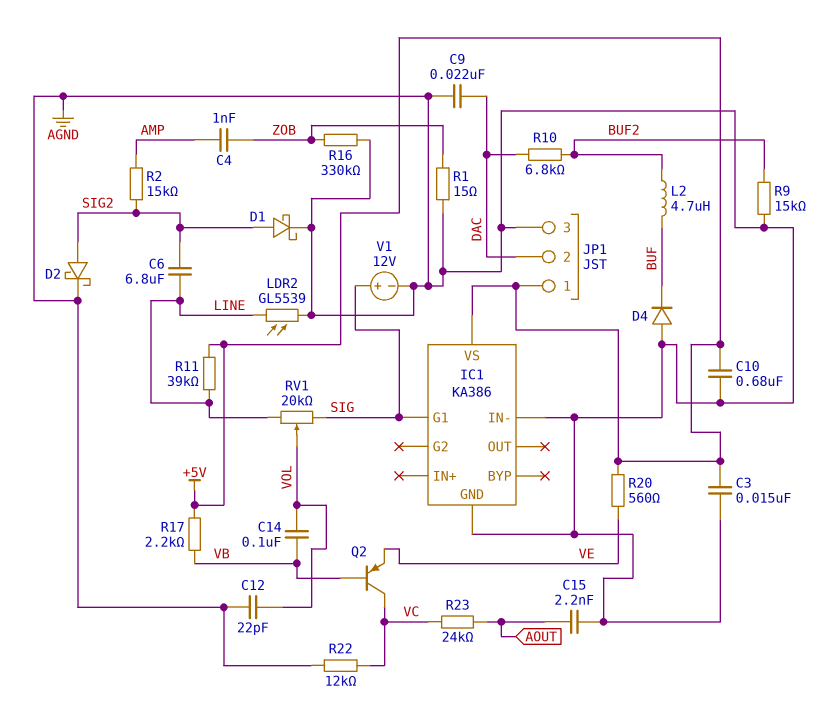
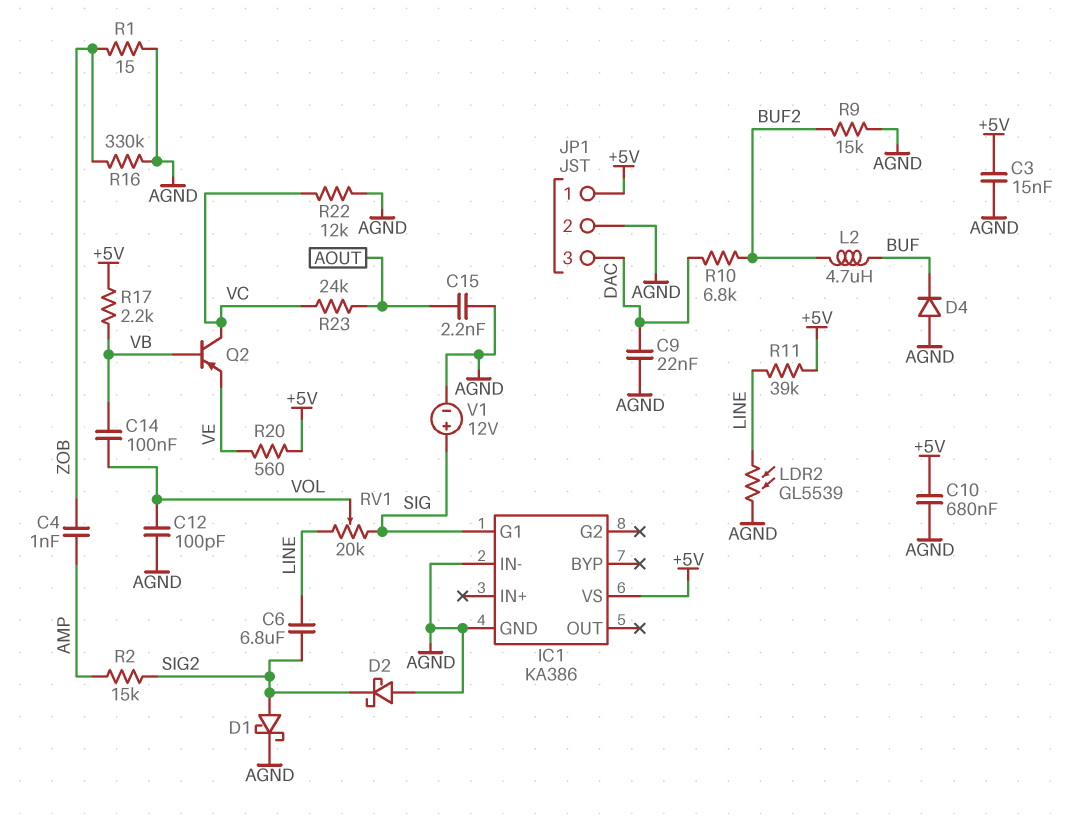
C12: 22pF (AGND, VOL) -> 100pF (AGND, VOL)
D2: schottky (A SIG2, K AGND) -> schottky (A AGND, K SIG2)
JP1 pin 2: DAC -> AGND
JP1 pin 3: AGND -> DAC

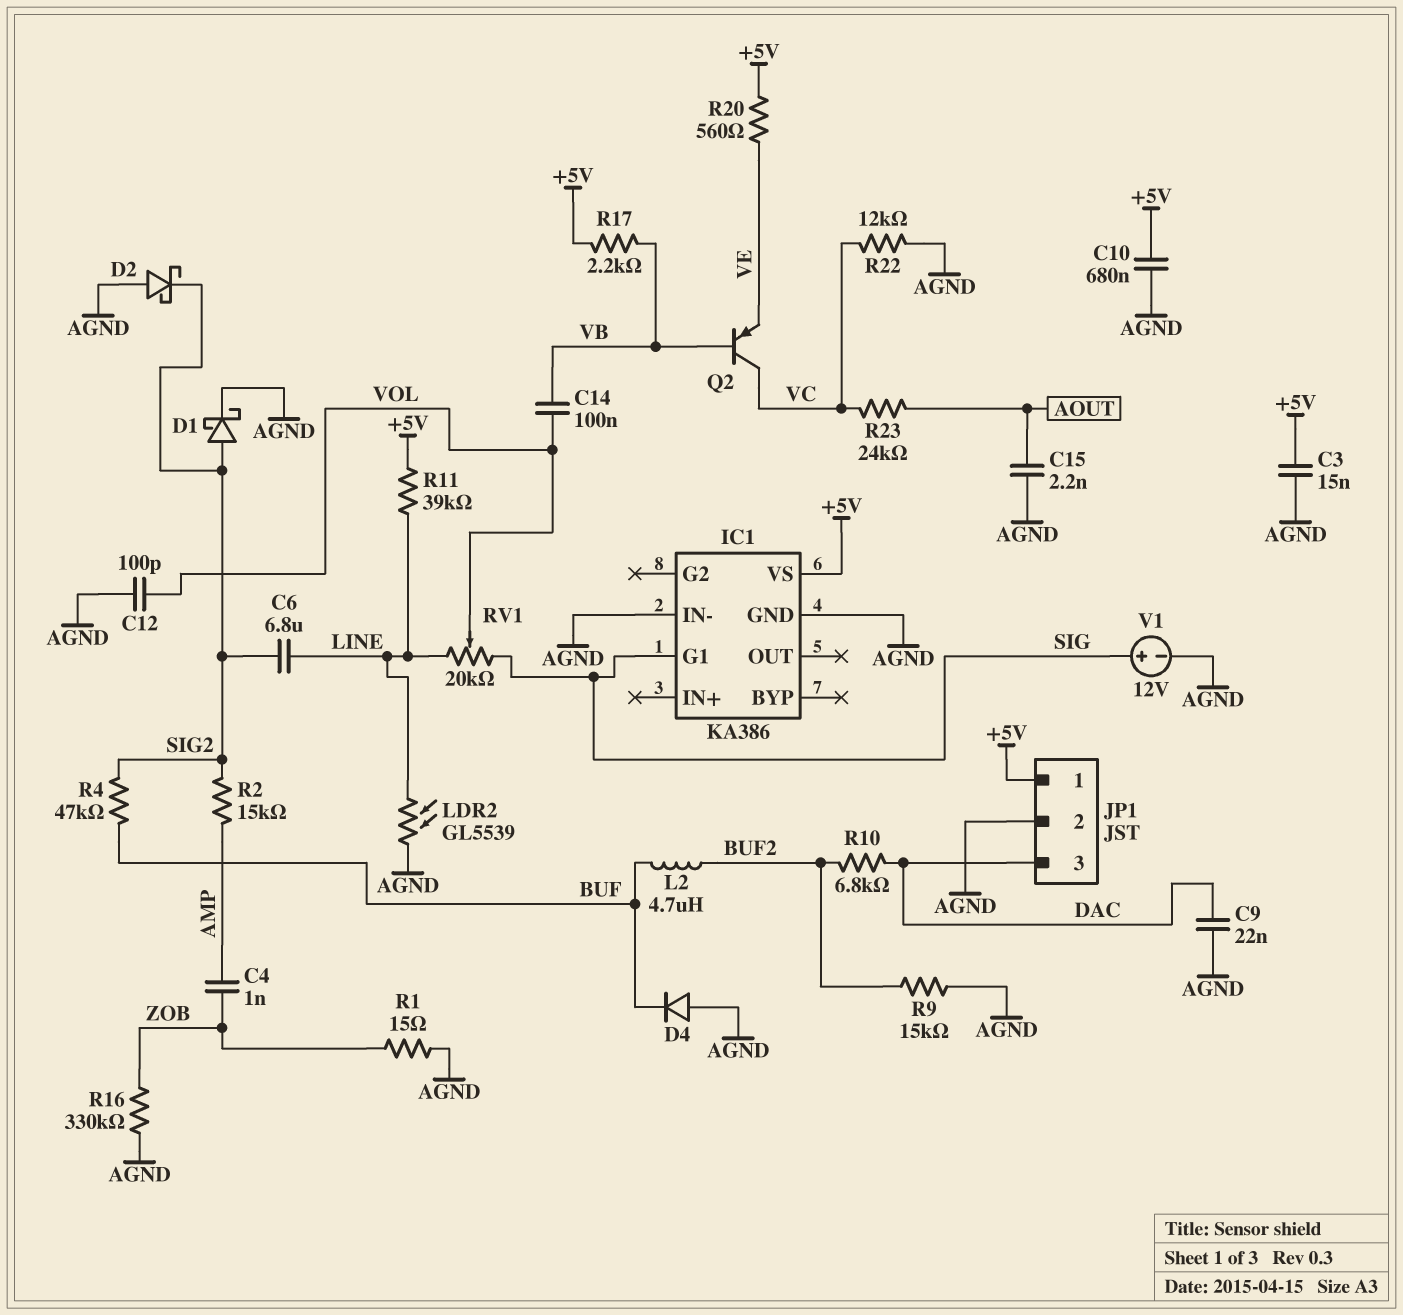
R4: none -> 47k (BUF, SIG2)

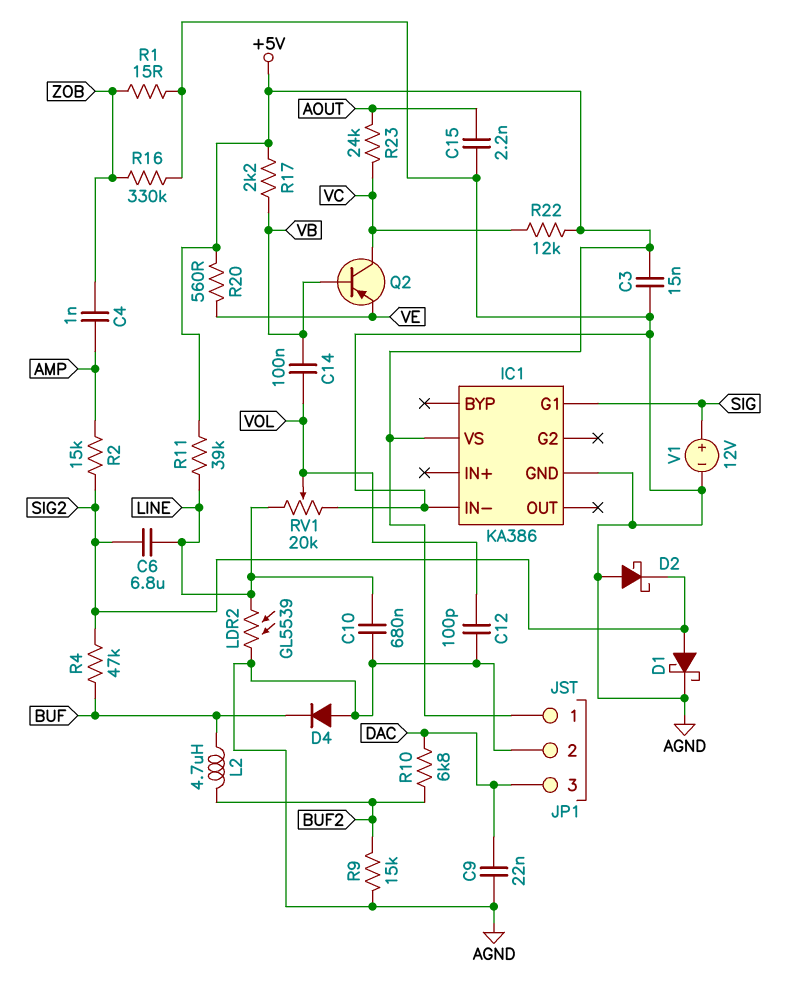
C10: 680nF (+5V, AGND) -> 680nF (AGND, LINE)
R22: 12k (AGND, VC) -> 12k (+5V, VC)
RV1: 20k (LINE, SIG, wiper VOL) -> 20k (AGND, LINE, wiper VOL)

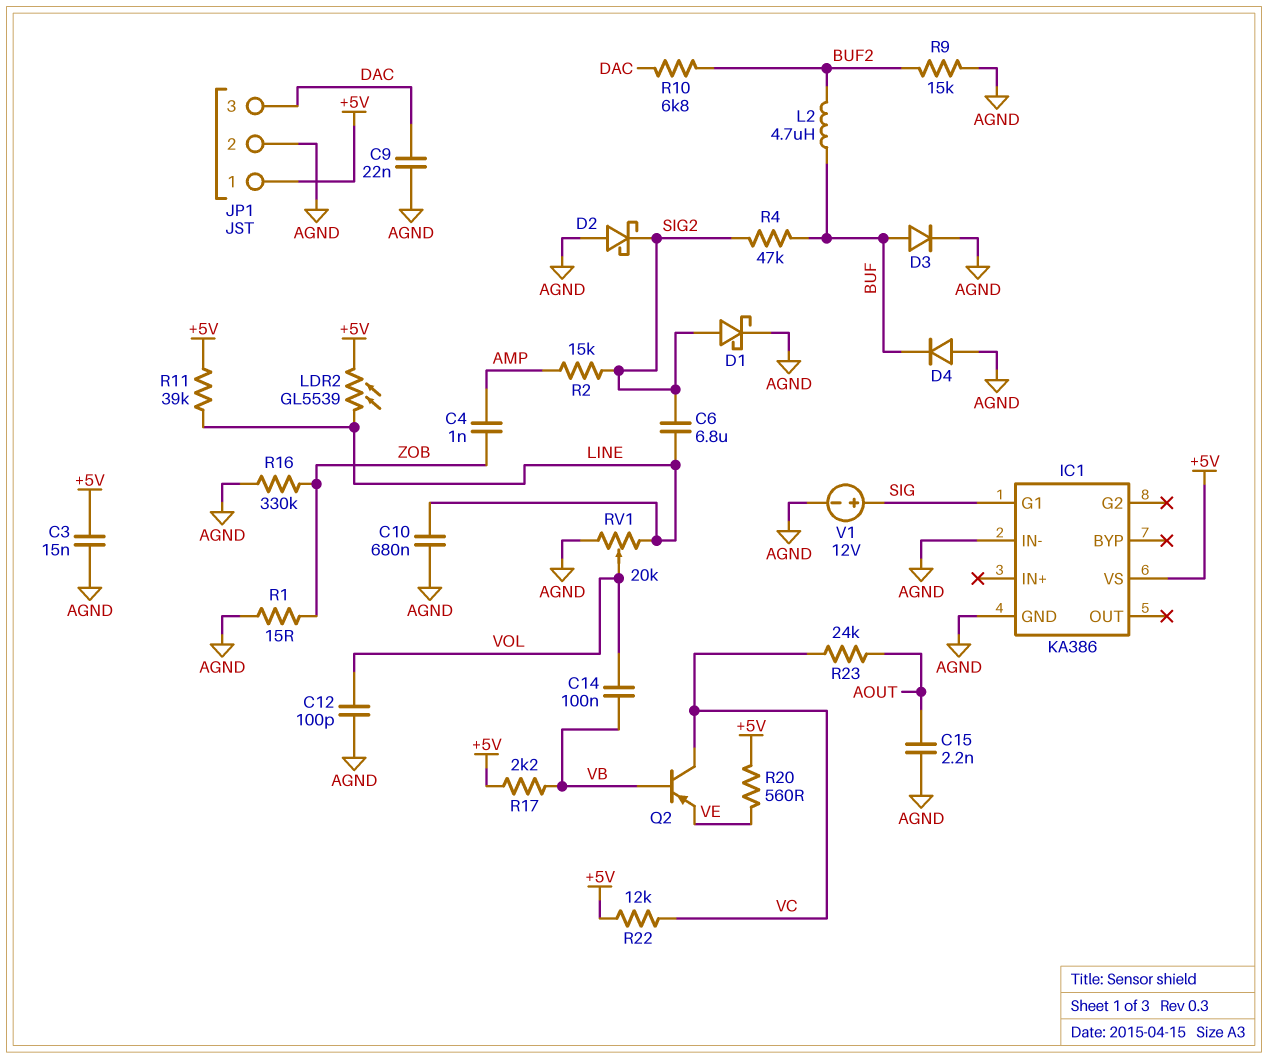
D3: none -> diode (A BUF, K AGND)
LDR2: GL5539 (AGND, LINE) -> GL5539 (+5V, LINE)

